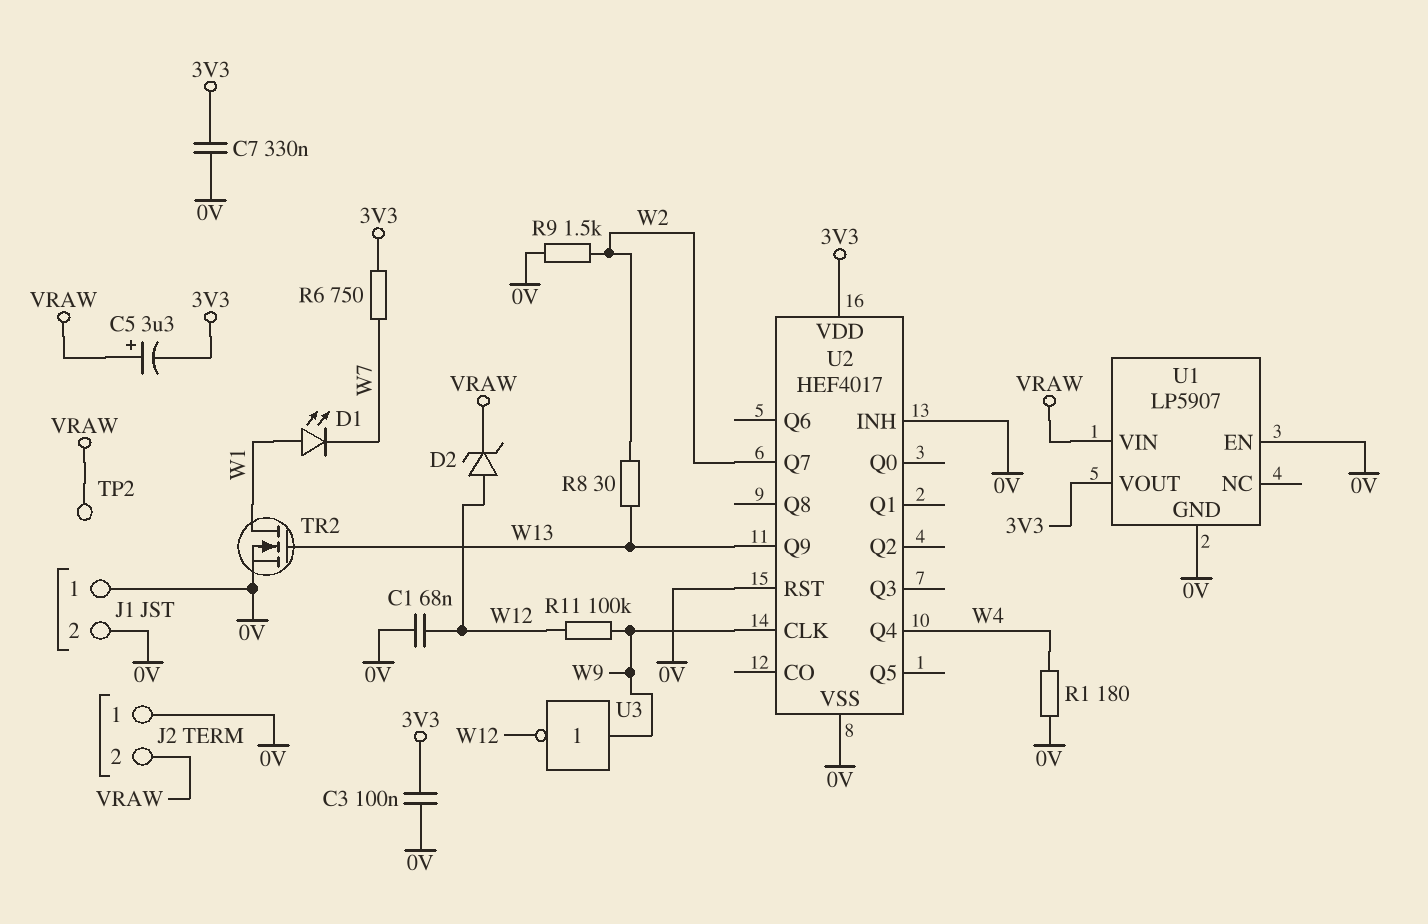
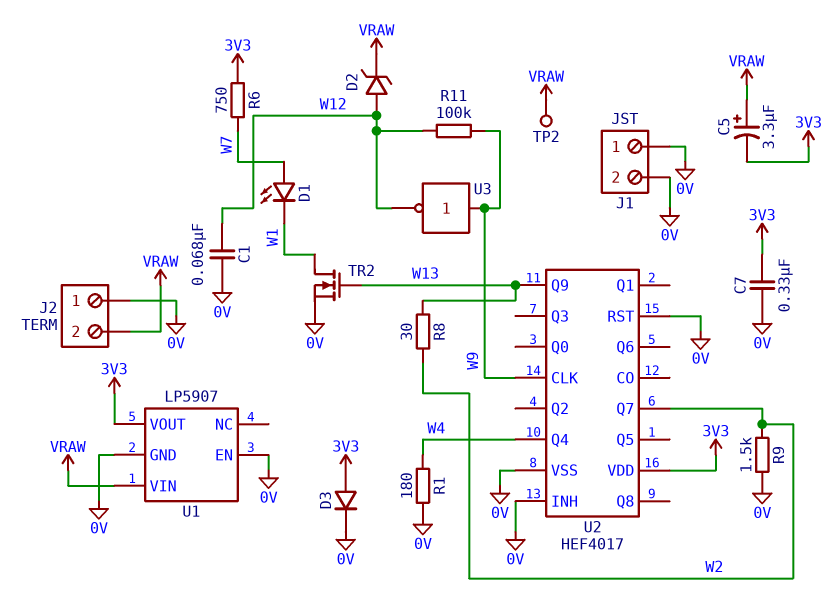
C3: 100nF (0V, 3V3) -> none
D1: LED (A W1, K W7) -> LED (A W7, K W1)
D3: none -> diode (A 3V3, K 0V)

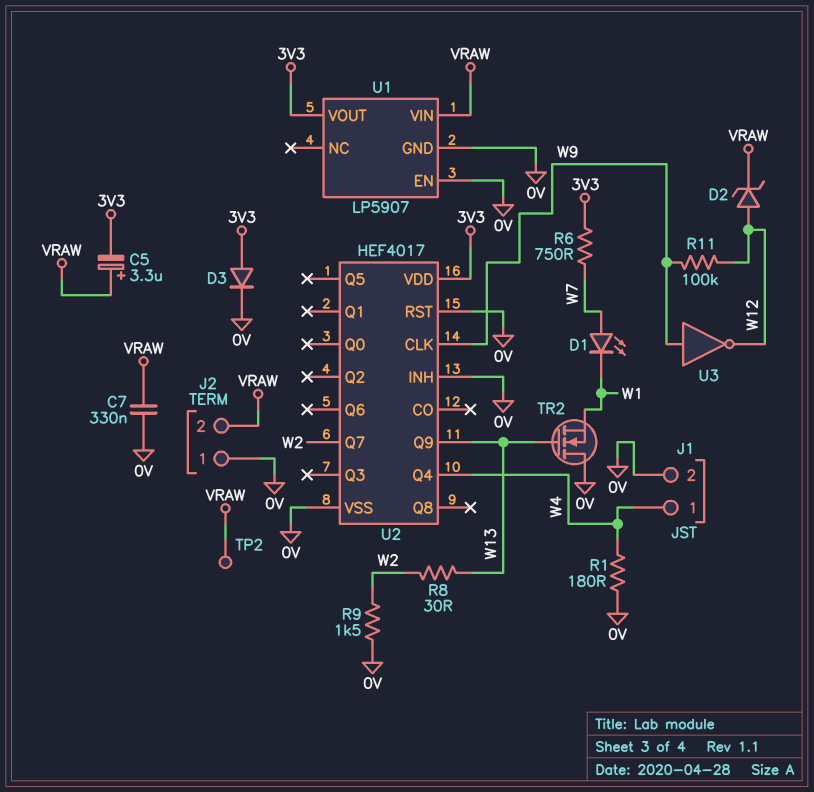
C1: 68nF (0V, W12) -> none
C7: 330nF (0V, 3V3) -> 330nF (0V, VRAW)
J1 pin 1: 0V -> W4
TR2: NMOS (G W13, D W1, S 0V) -> NMOS (G W13, D 0V, S W1)

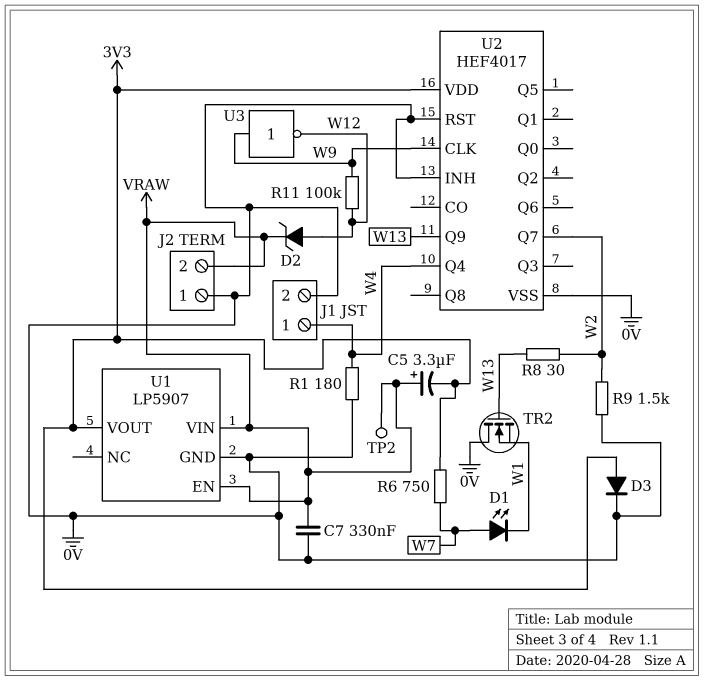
U1 pin EN: 0V -> VRAW

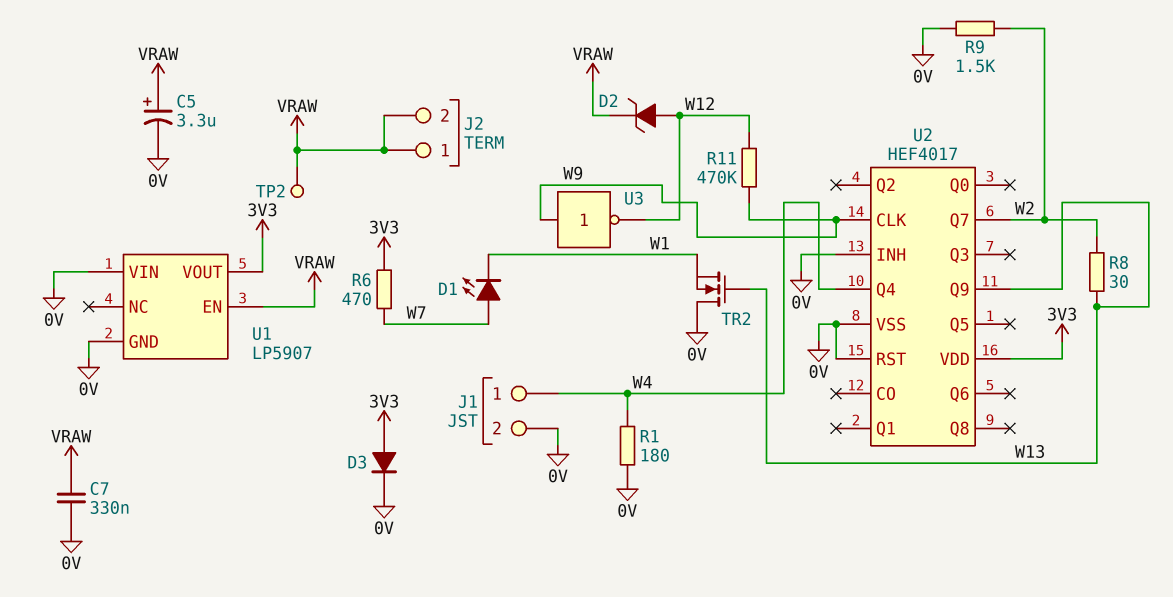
C5: 3.3uF (plus VRAW, minus 3V3) -> 3.3uF (plus VRAW, minus 0V)
J2 pin 1: 0V -> VRAW
R6: 750 (3V3, W7) -> 470 (3V3, W7)
R11: 100k (W9, W12) -> 470k (W9, W12)
U1 pin VIN: VRAW -> 0V

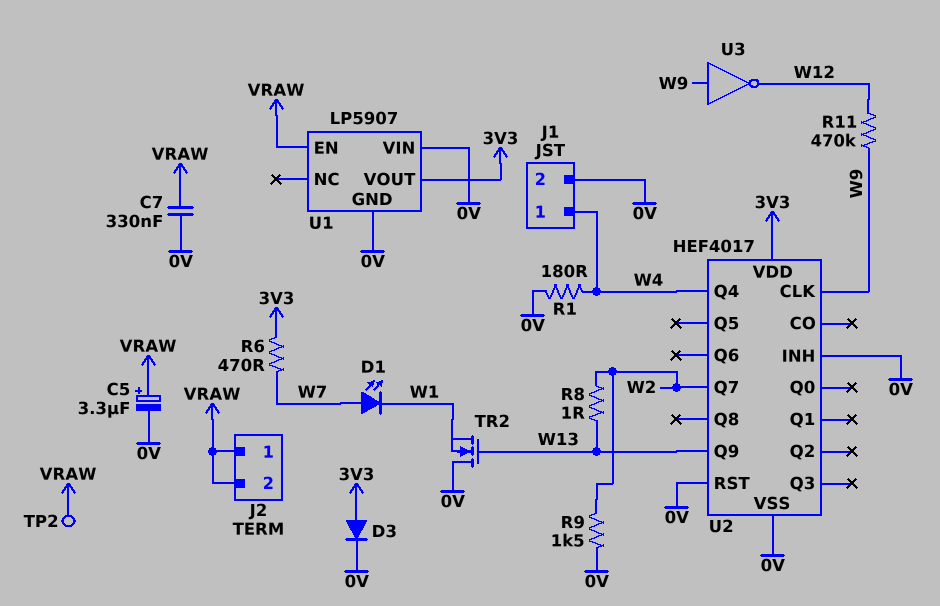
D2: zener (A W12, K VRAW) -> none
R8: 30 (W2, W13) -> 1 (W2, W13)

